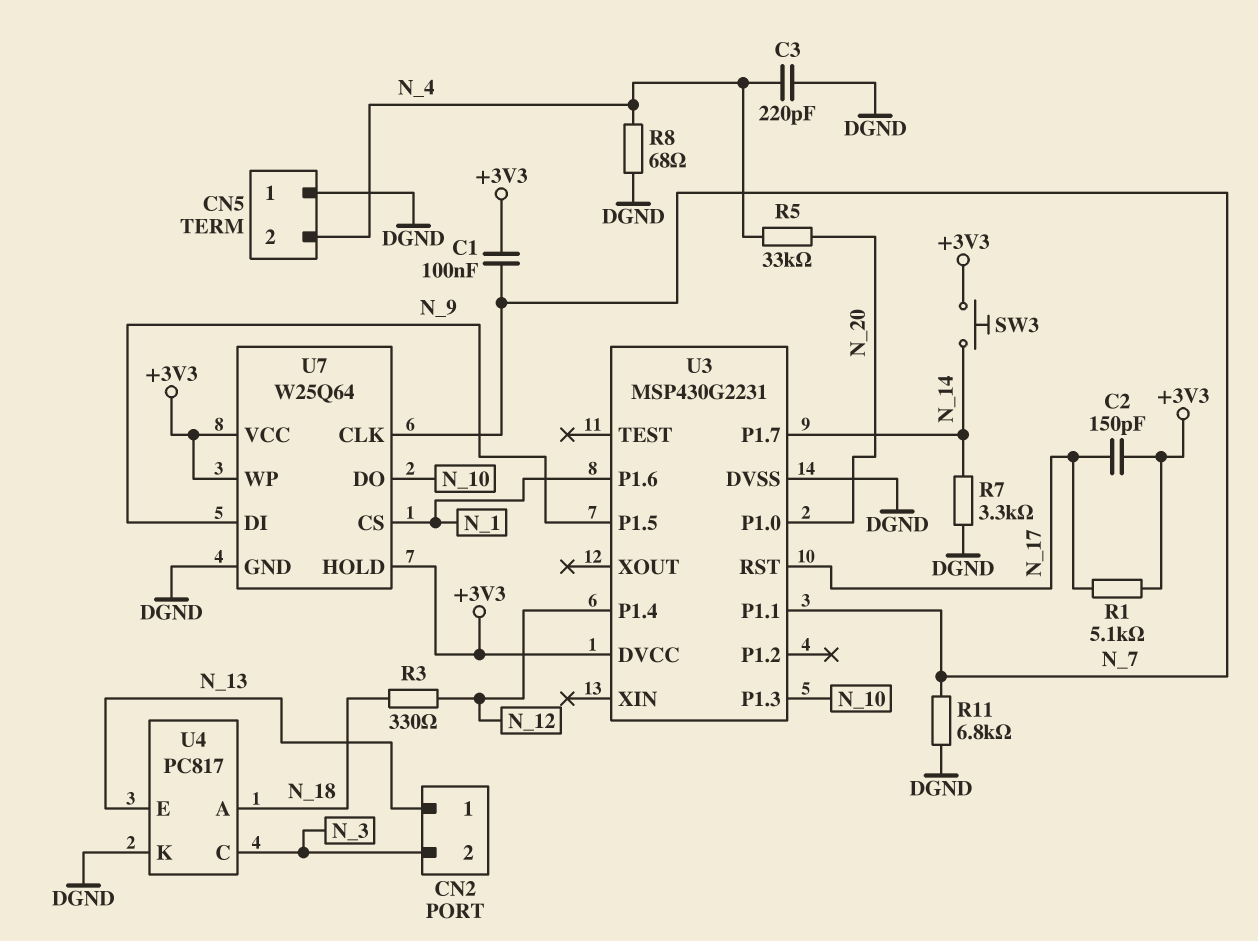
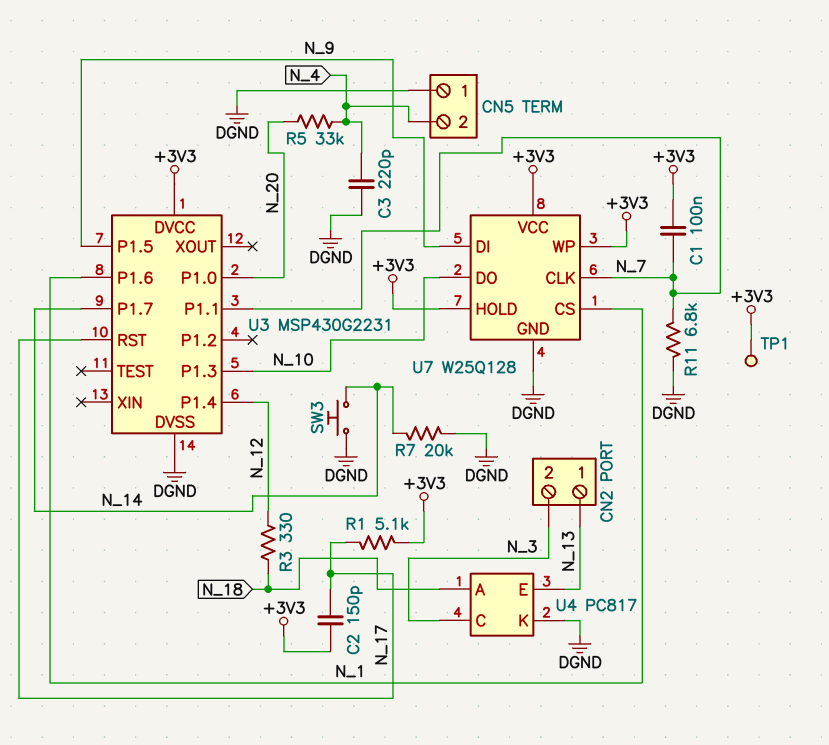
R7: 3.3k (DGND, N_14) -> 20k (DGND, N_14)
R8: 68 (DGND, N_4) -> none
SW3: button (+3V3, N_14) -> button (DGND, N_14)
TP1: none -> test point (+3V3)
U7: W25Q64 -> W25Q128

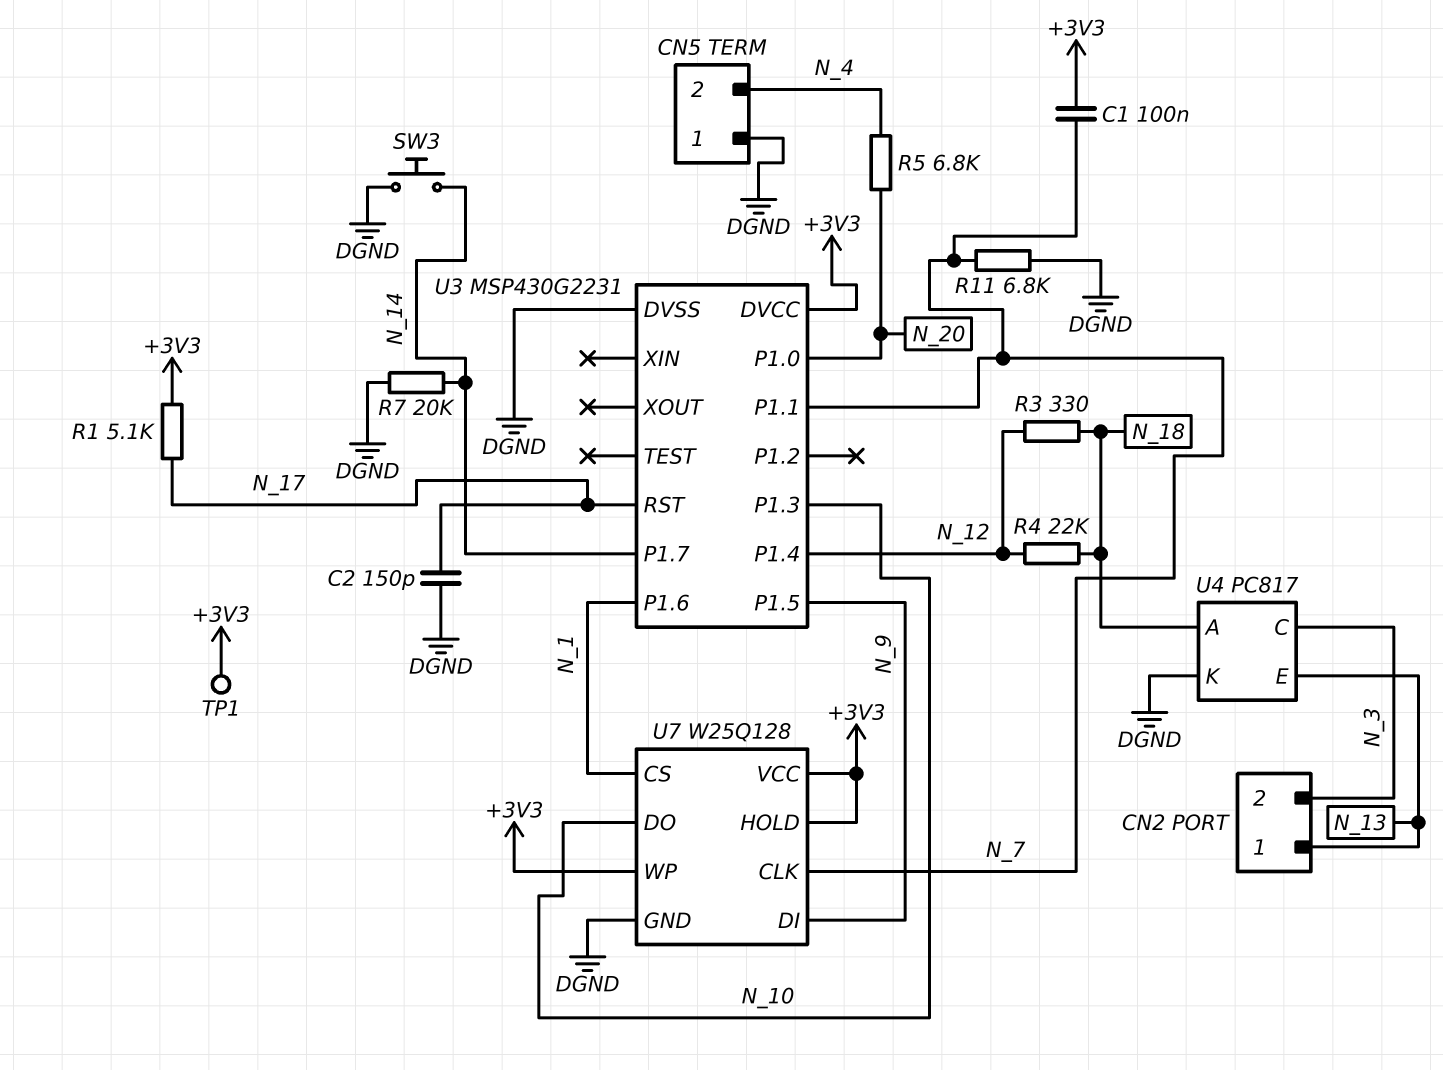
C2: 150pF (+3V3, N_17) -> 150pF (DGND, N_17)
C3: 220pF (DGND, N_4) -> none
R4: none -> 22k (N_12, N_18)
R5: 33k (N_4, N_20) -> 6.8k (N_4, N_20)

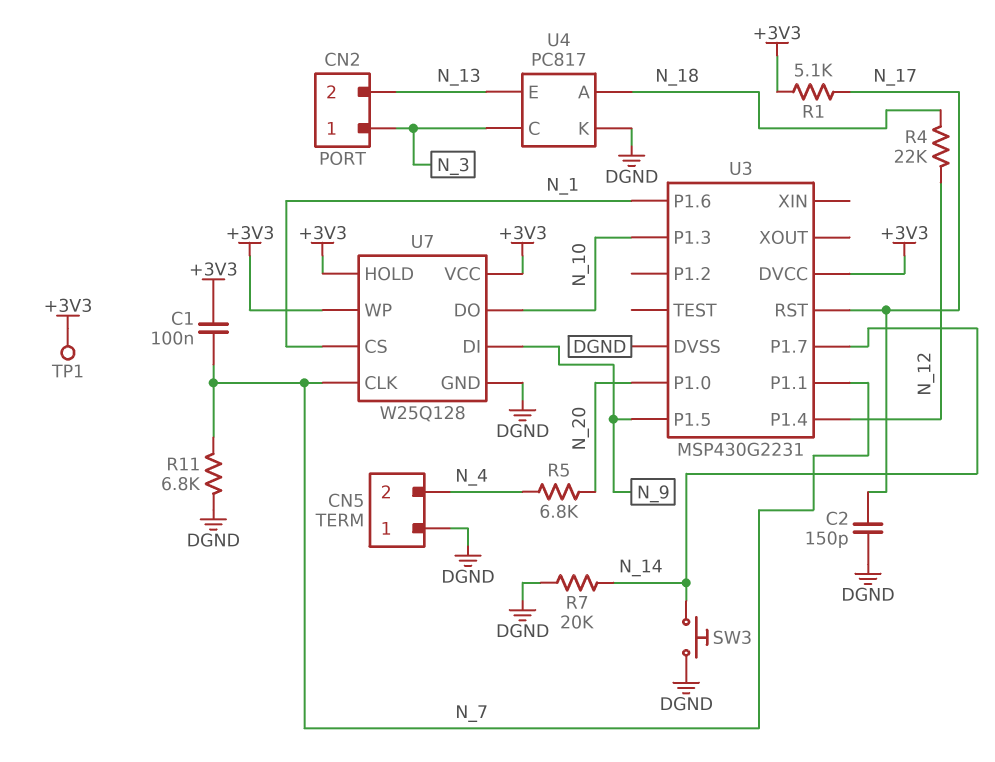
CN2 pin 1: N_13 -> N_3
CN2 pin 2: N_3 -> N_13
R3: 330 (N_12, N_18) -> none

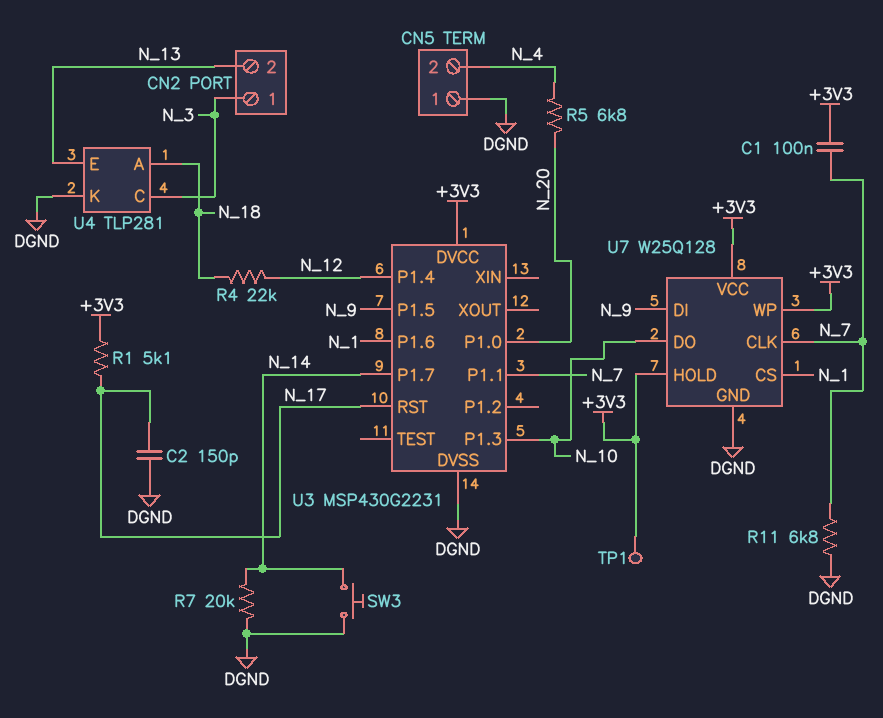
U4: PC817 -> TLP281

